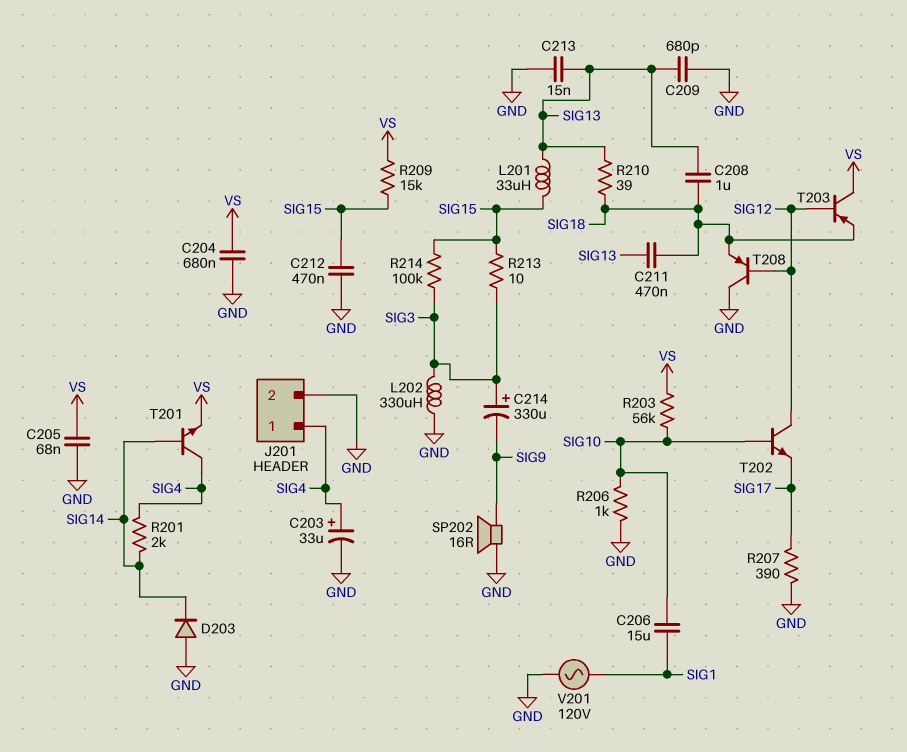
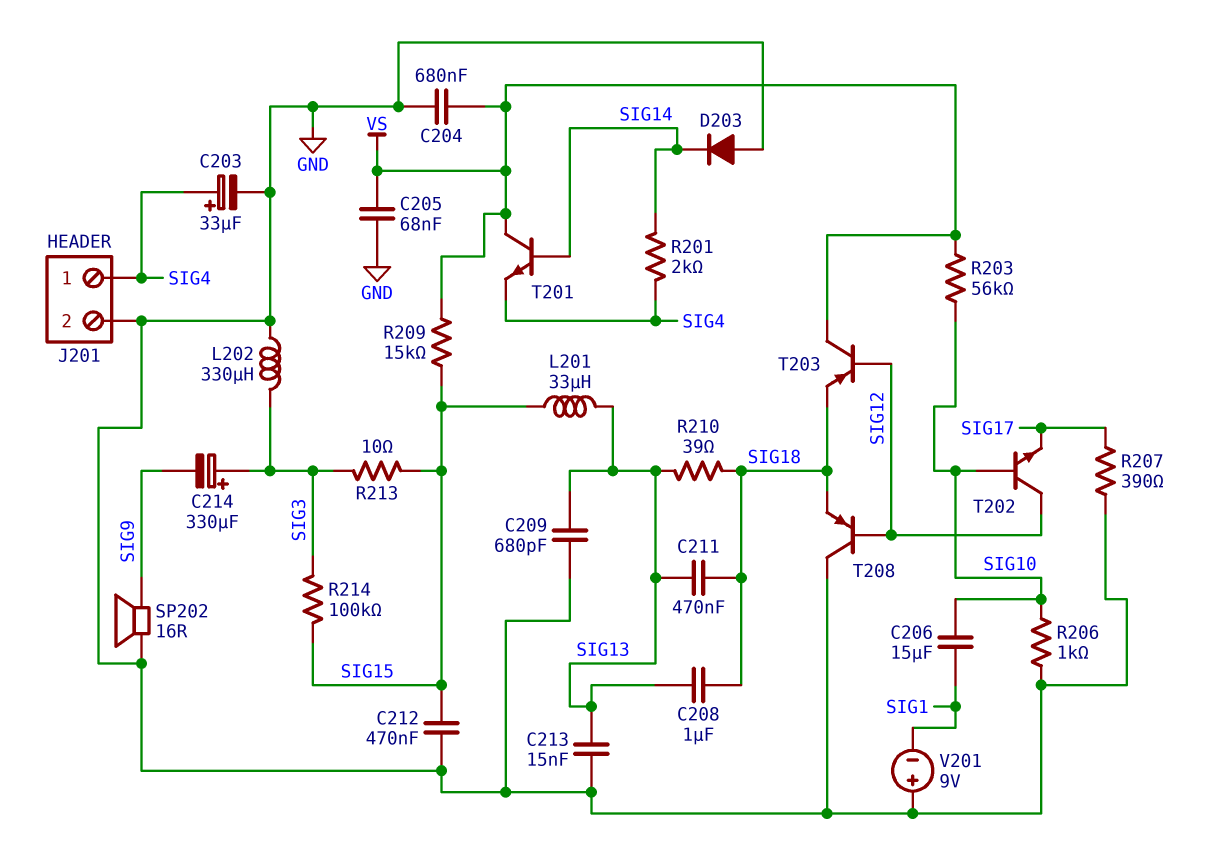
T201: NPN (B SIG14, C SIG4, E VS) -> NPN (B SIG14, C VS, E SIG4)
V201: AC 120V (GND, SIG1) -> 9V (plus GND, minus SIG1)

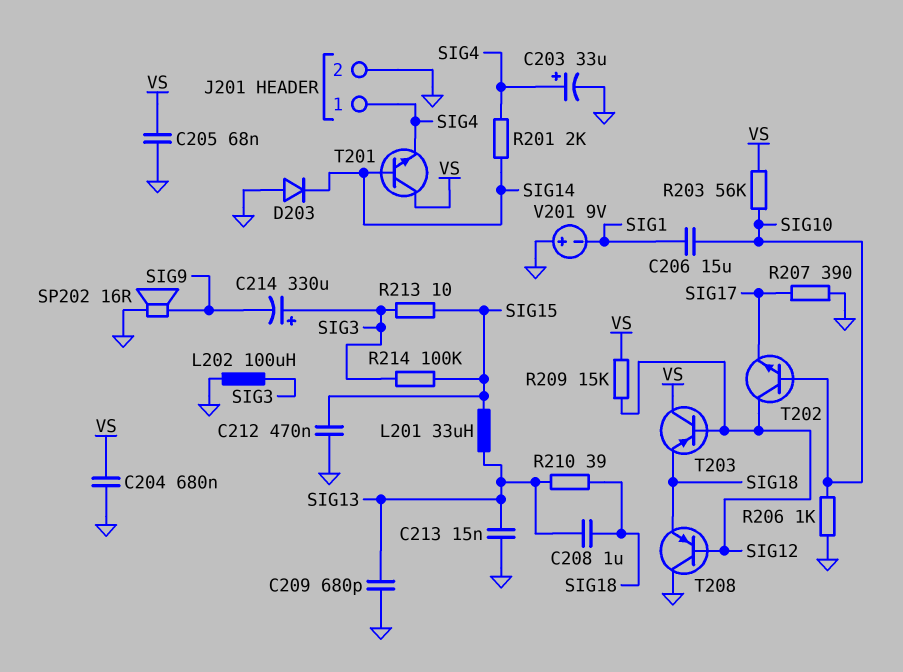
C211: 470nF (SIG13, SIG18) -> none
L202: 330uH (GND, SIG3) -> 100uH (GND, SIG3)
R209: 15k (SIG15, VS) -> 15k (SIG12, VS)

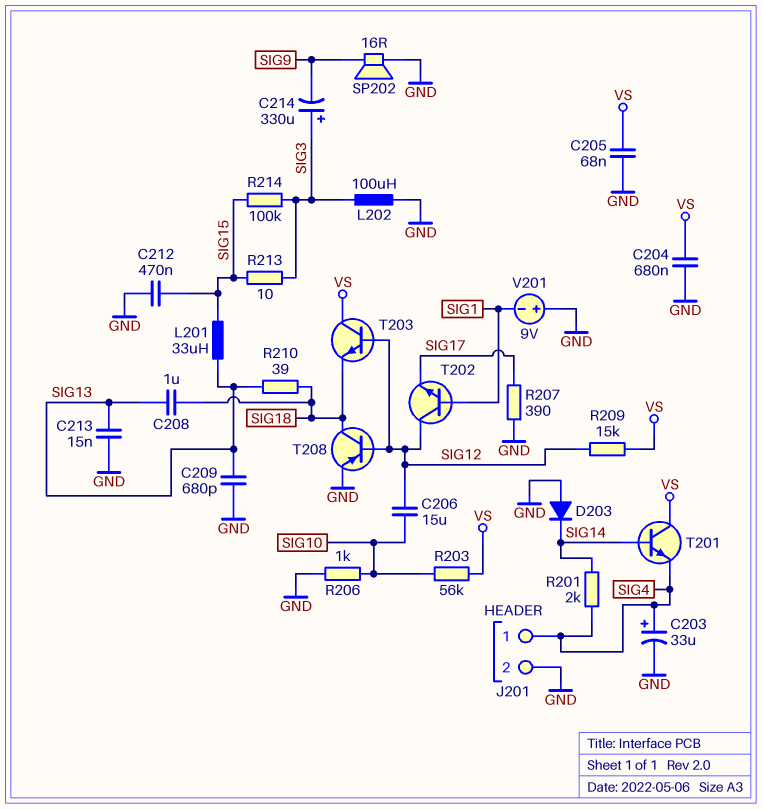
C206: 15uF (SIG1, SIG10) -> 15uF (SIG10, SIG12)
T202: NPN (B SIG10, C SIG12, E SIG17) -> NPN (B SIG1, C SIG12, E SIG17)
T203: PNP (B SIG12, C VS, E SIG18) -> NPN (B SIG12, C VS, E SIG18)
T208: PNP (B SIG12, C GND, E SIG18) -> PNP (B SIG12, C SIG18, E GND)

